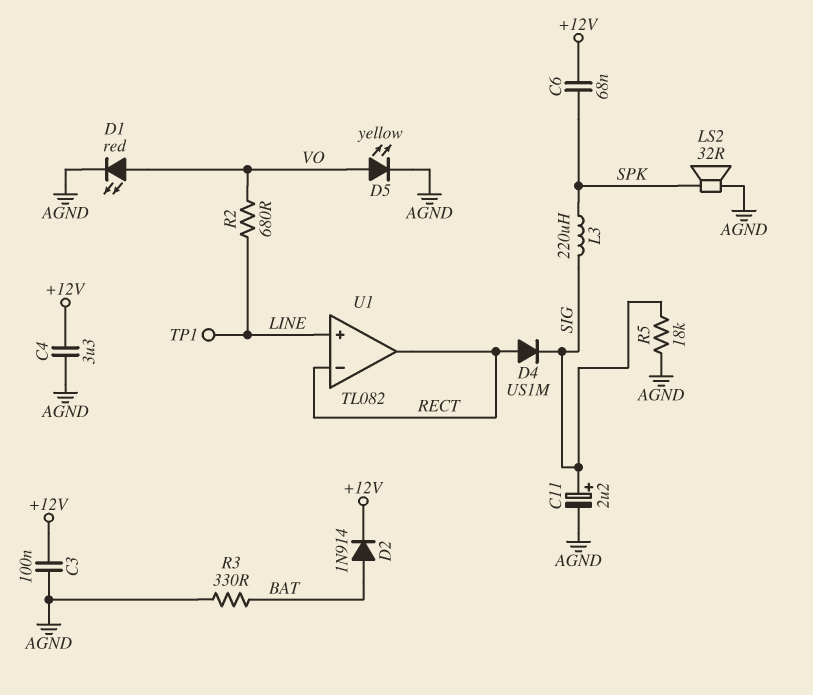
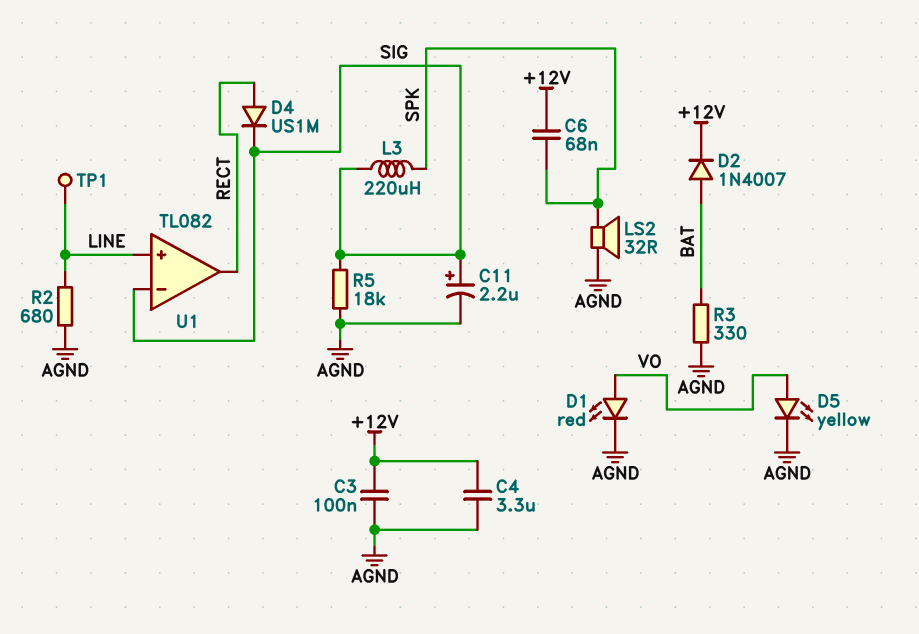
D2: diode 1N914 (A BAT, K +12V) -> diode 1N4007 (A BAT, K +12V)
R2: 680 (LINE, VO) -> 680 (AGND, LINE)
U1 pin in-: RECT -> SIG

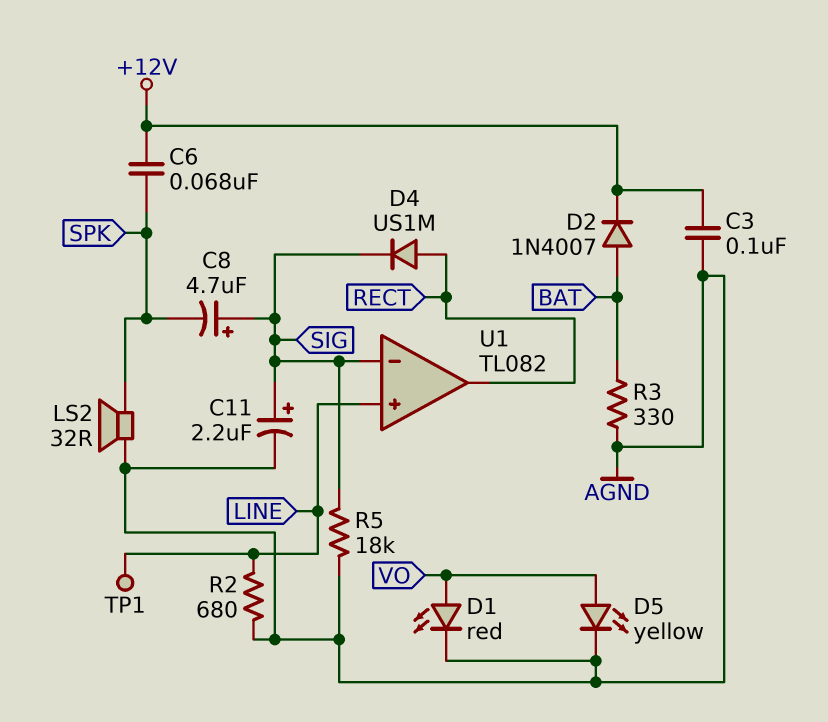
C4: 3.3uF (+12V, AGND) -> none
C8: none -> 4.7uF (plus SIG, minus SPK)
L3: 220uH (SIG, SPK) -> none

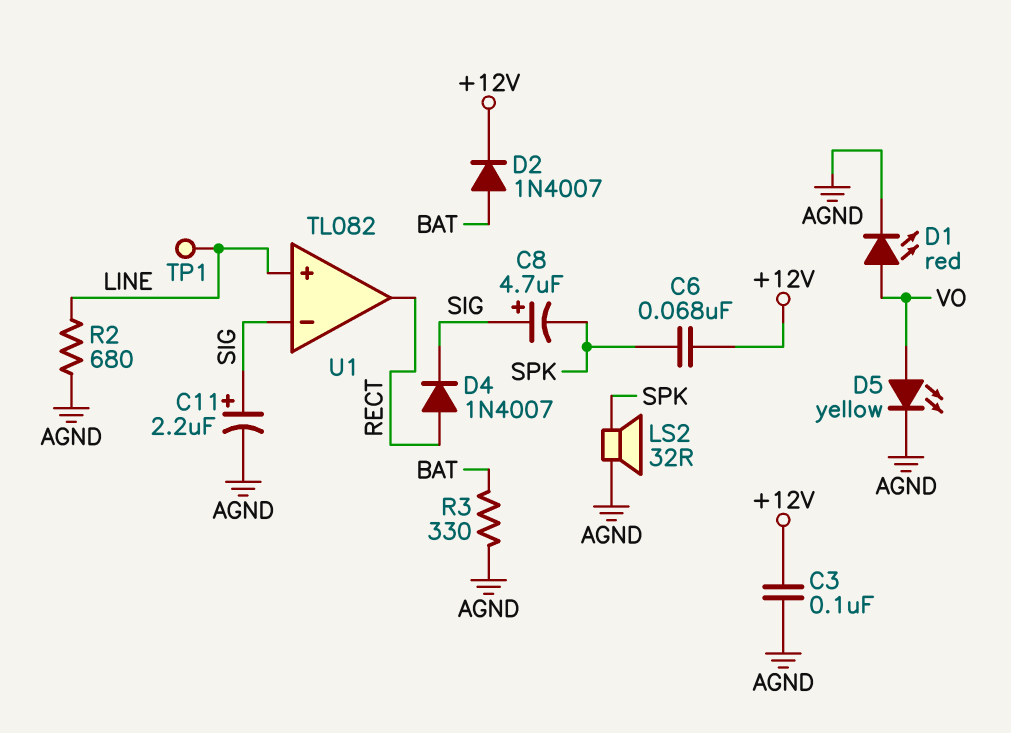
D4: diode US1M (A RECT, K SIG) -> diode 1N4007 (A RECT, K SIG)
R5: 18k (AGND, SIG) -> none

